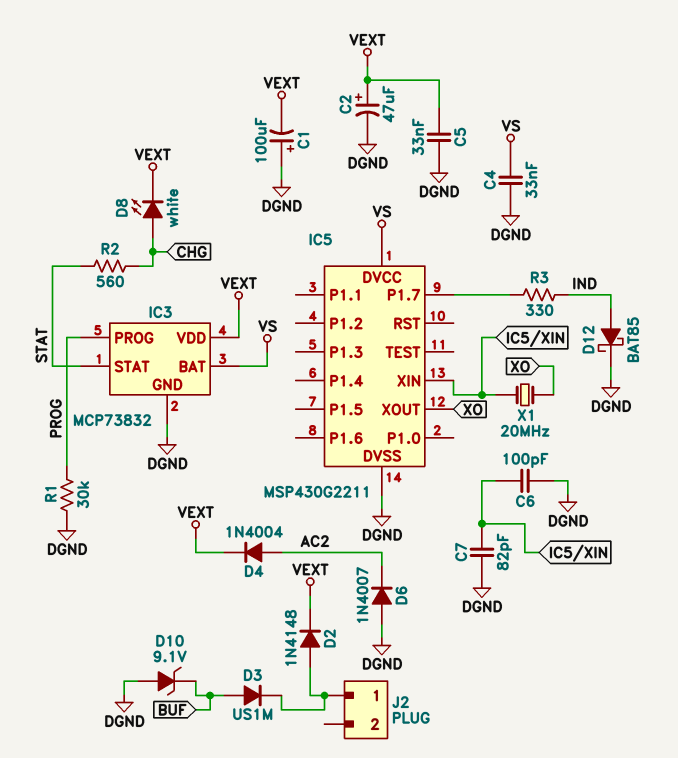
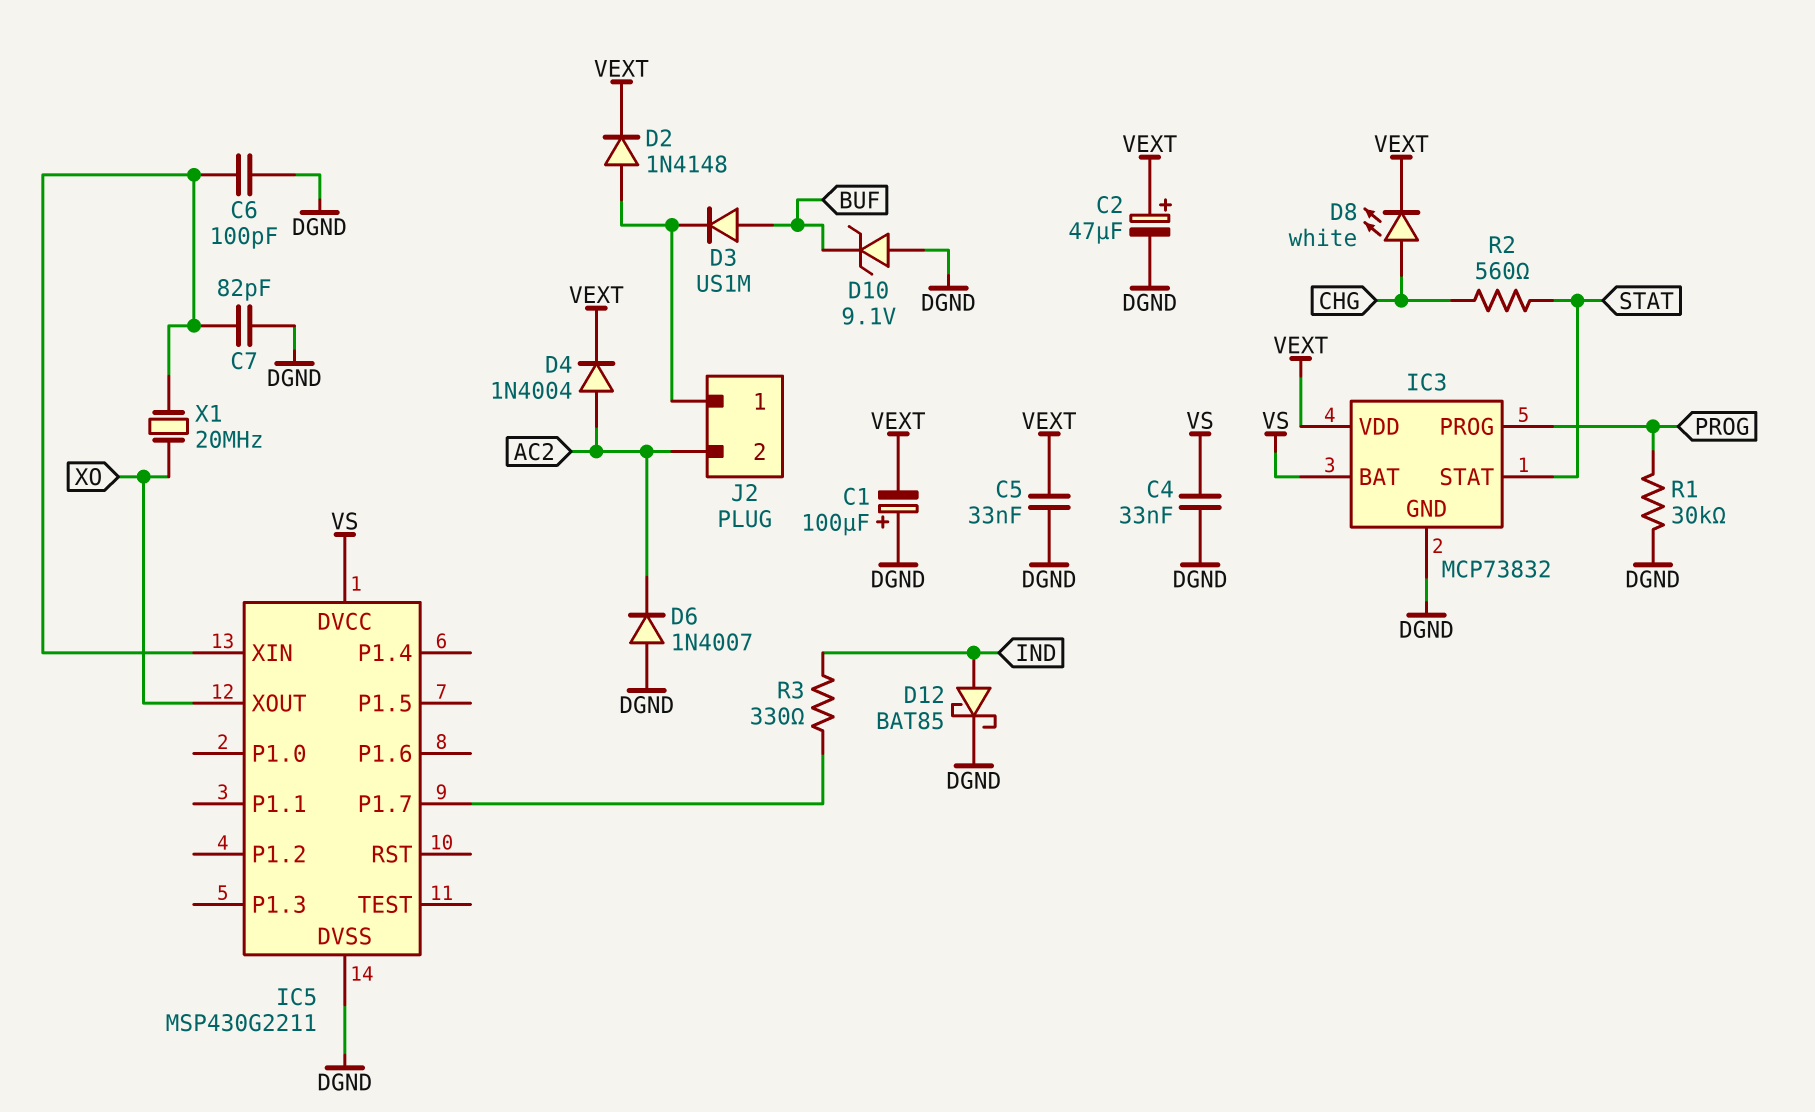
J2 pin 2: none -> AC2

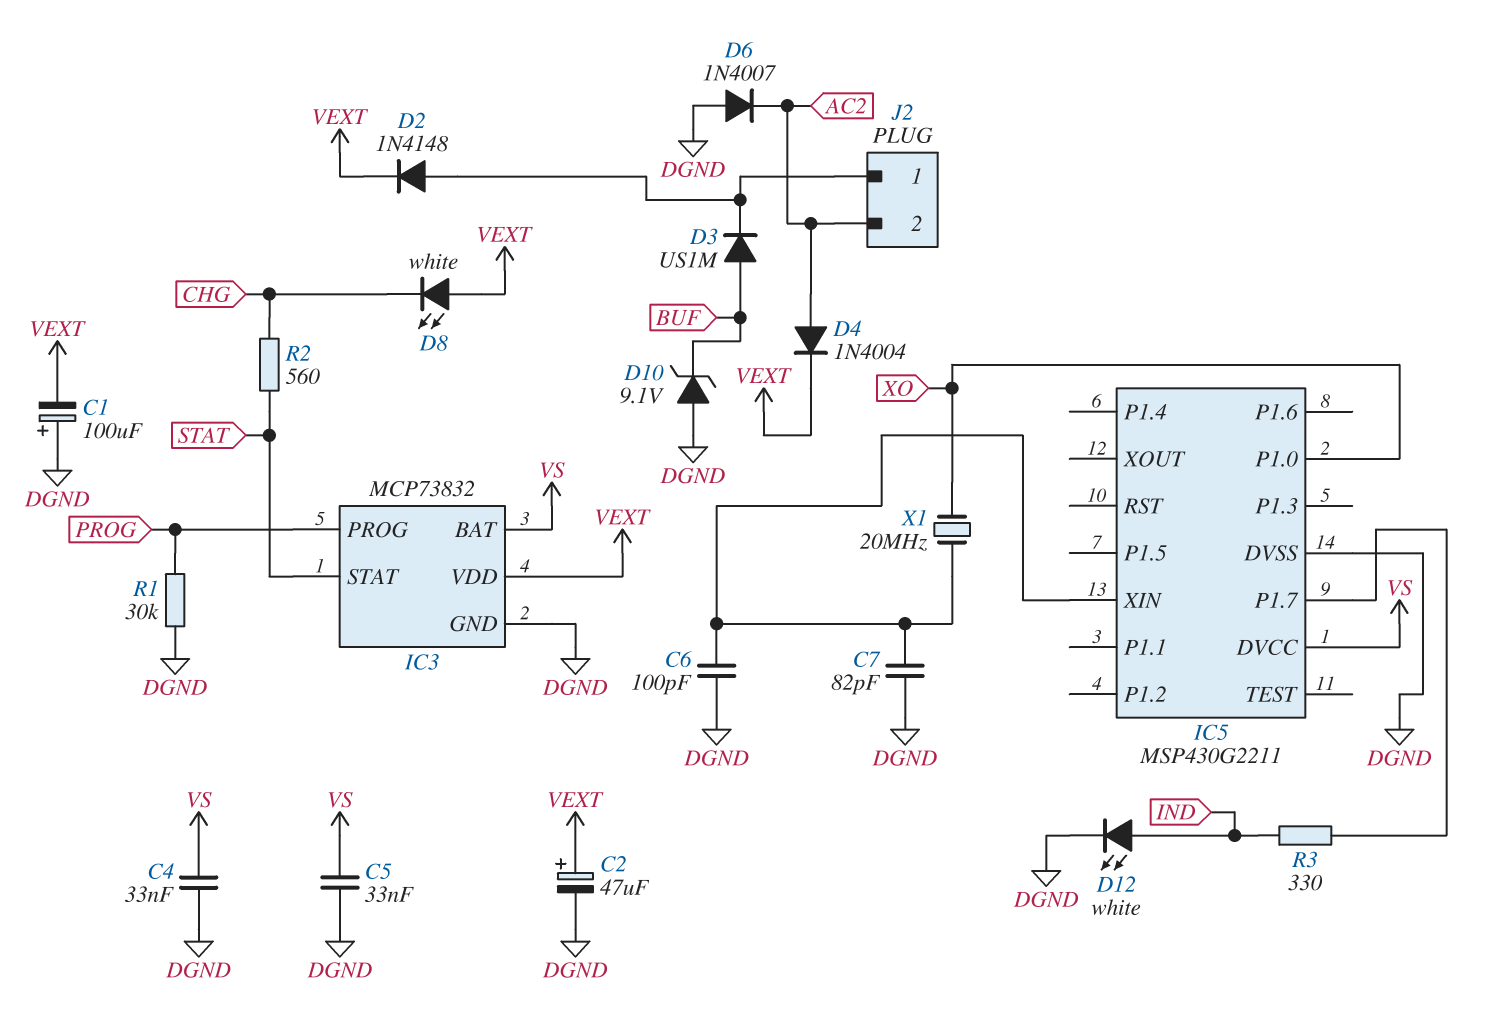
C5: 33nF (DGND, VEXT) -> 33nF (DGND, VS)
D8: LED white (A CHG, K VEXT) -> LED white (A VEXT, K CHG)
D12: schottky BAT85 (A IND, K DGND) -> LED white (A IND, K DGND)
IC5 pin P1.0: none -> XO
IC5 pin XOUT: XO -> none

